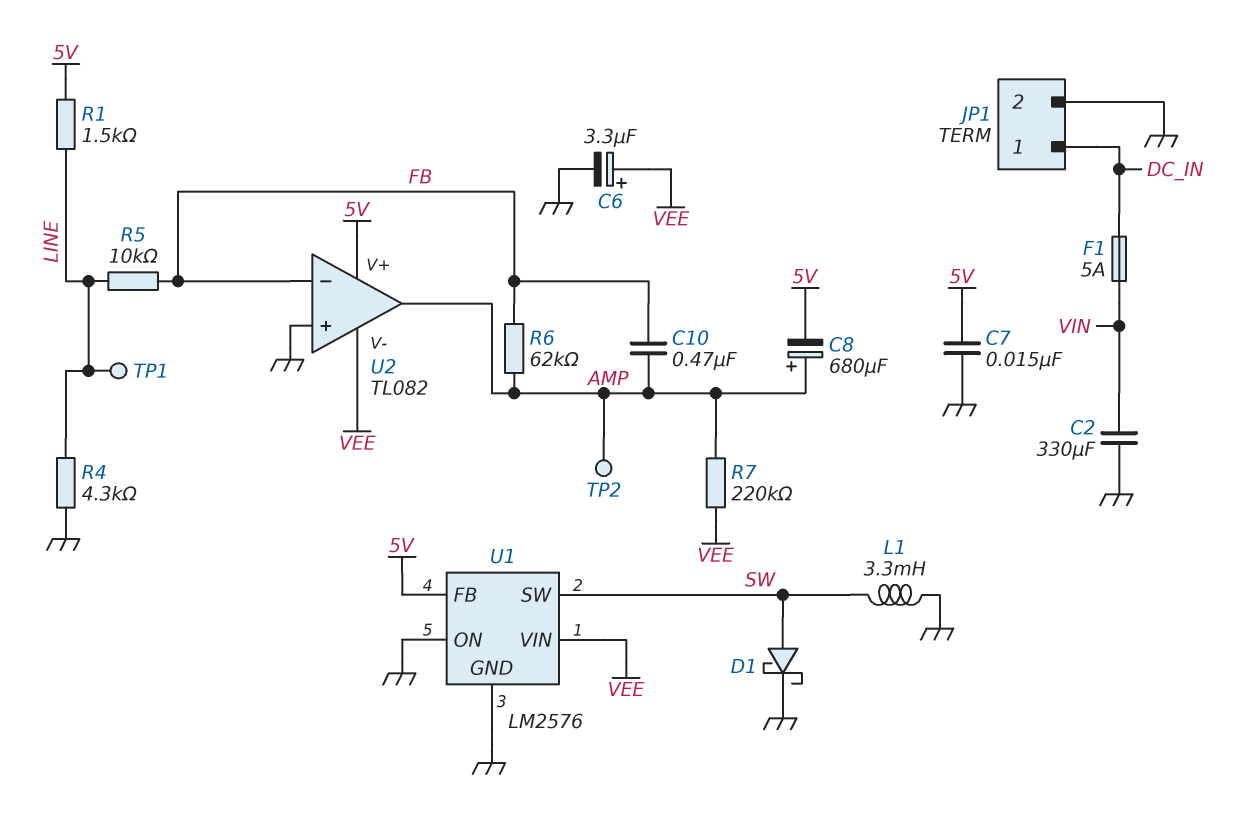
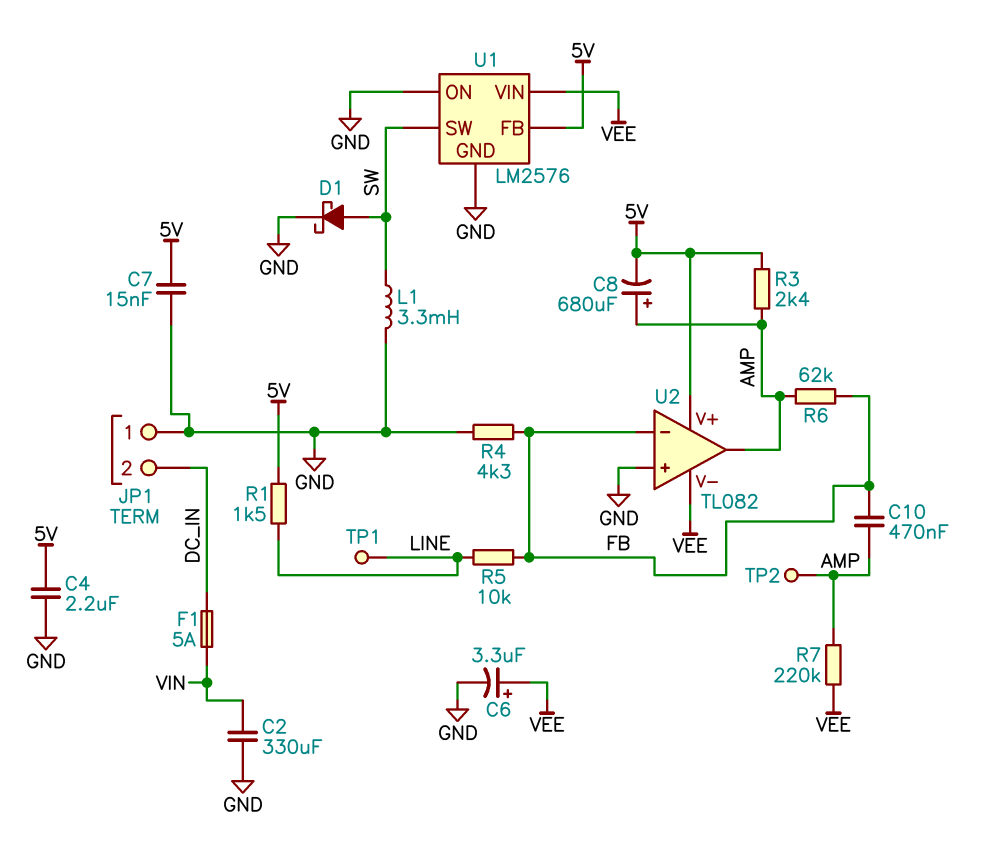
C4: none -> 2.2uF (5V, GND)
JP1 pin 1: DC_IN -> GND
JP1 pin 2: GND -> DC_IN
R3: none -> 2.4k (5V, AMP)
R4: 4.3k (GND, LINE) -> 4.3k (FB, GND)

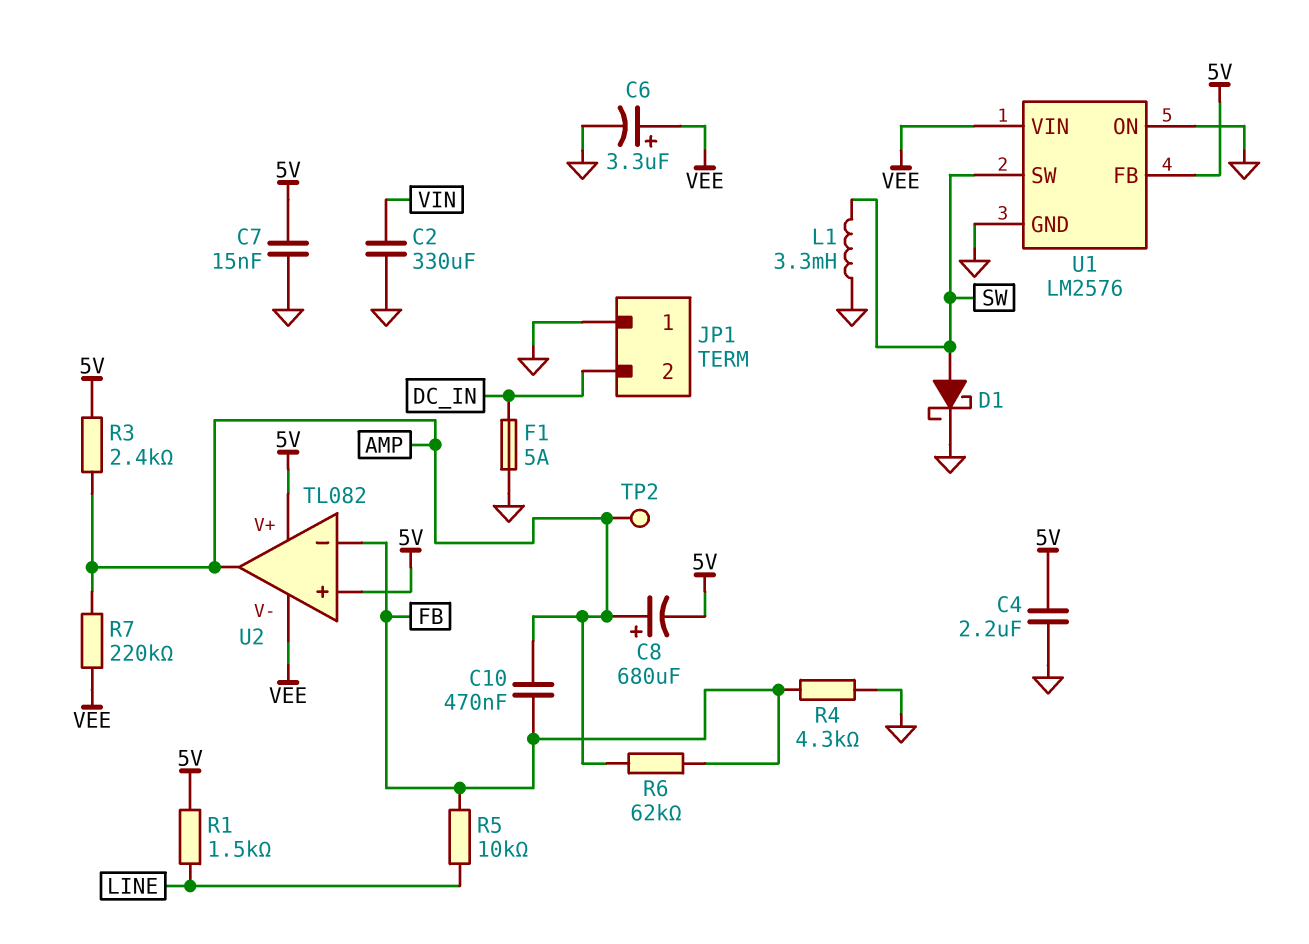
F1: 5A (DC_IN, VIN) -> 5A (DC_IN, GND)
TP1: test point (LINE) -> none
U2 pin in+: GND -> 5V

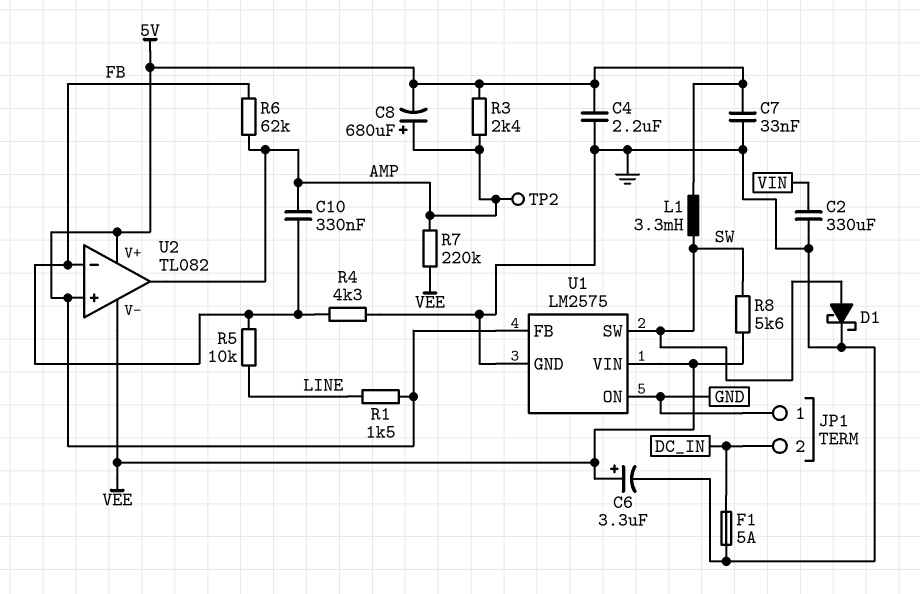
C7: 15nF (5V, GND) -> 33nF (5V, GND)
C10: 470nF (AMP, FB) -> 330nF (AMP, FB)
L1: 3.3mH (GND, SW) -> 3.3mH (5V, SW)
R8: none -> 5.6k (SW, VEE)
U1: LM2576 -> LM2575

